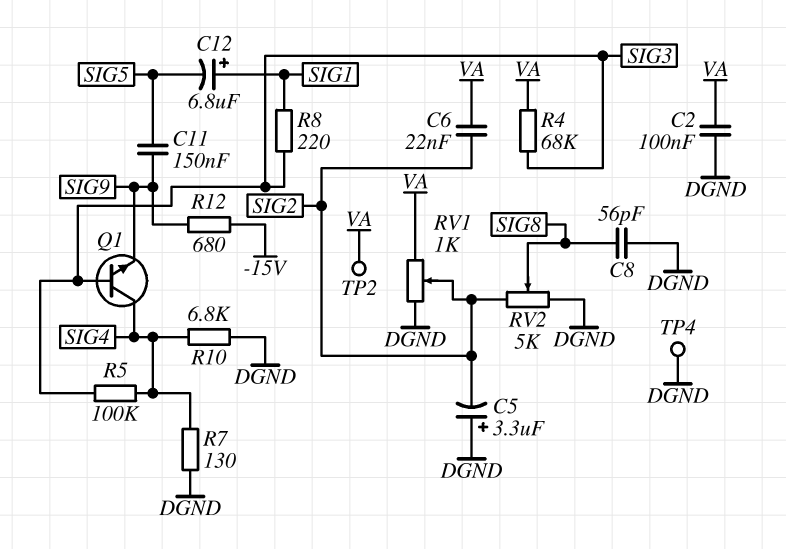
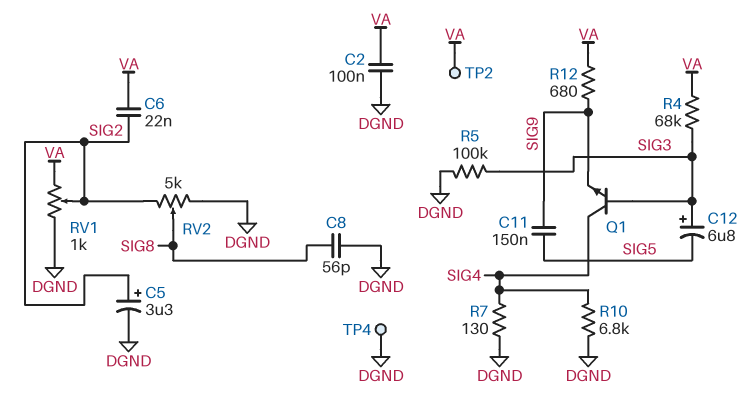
C5: 3.3uF (plus DGND, minus SIG2) -> 3.3uF (plus SIG2, minus DGND)
C12: 6.8uF (plus SIG1, minus SIG5) -> 6.8uF (plus SIG3, minus SIG5)
R5: 100k (SIG3, SIG4) -> 100k (DGND, SIG3)
R8: 220 (SIG1, SIG3) -> none
R12: 680 (-15V, SIG9) -> 680 (SIG9, VA)

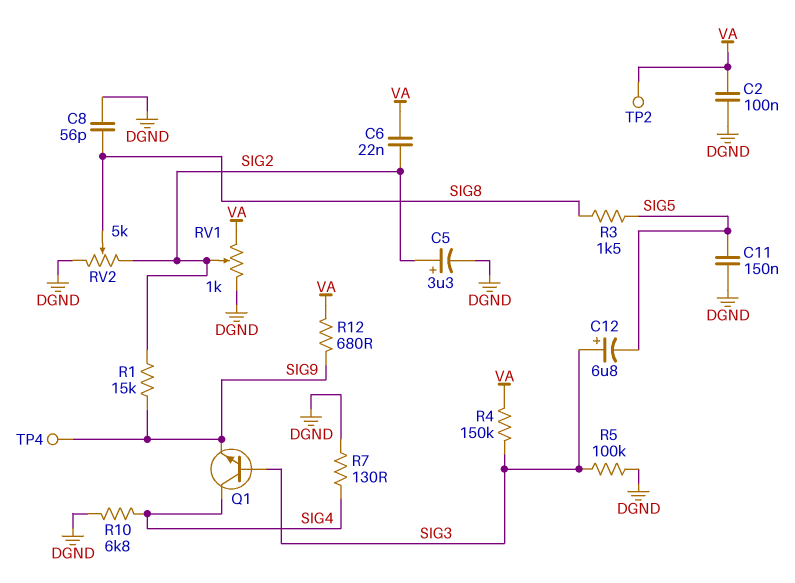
C11: 150nF (SIG5, SIG9) -> 150nF (DGND, SIG5)
R1: none -> 15k (SIG2, SIG9)
R3: none -> 1.5k (SIG5, SIG8)
R4: 68k (SIG3, VA) -> 150k (SIG3, VA)
TP4: test point (DGND) -> test point (SIG9)

